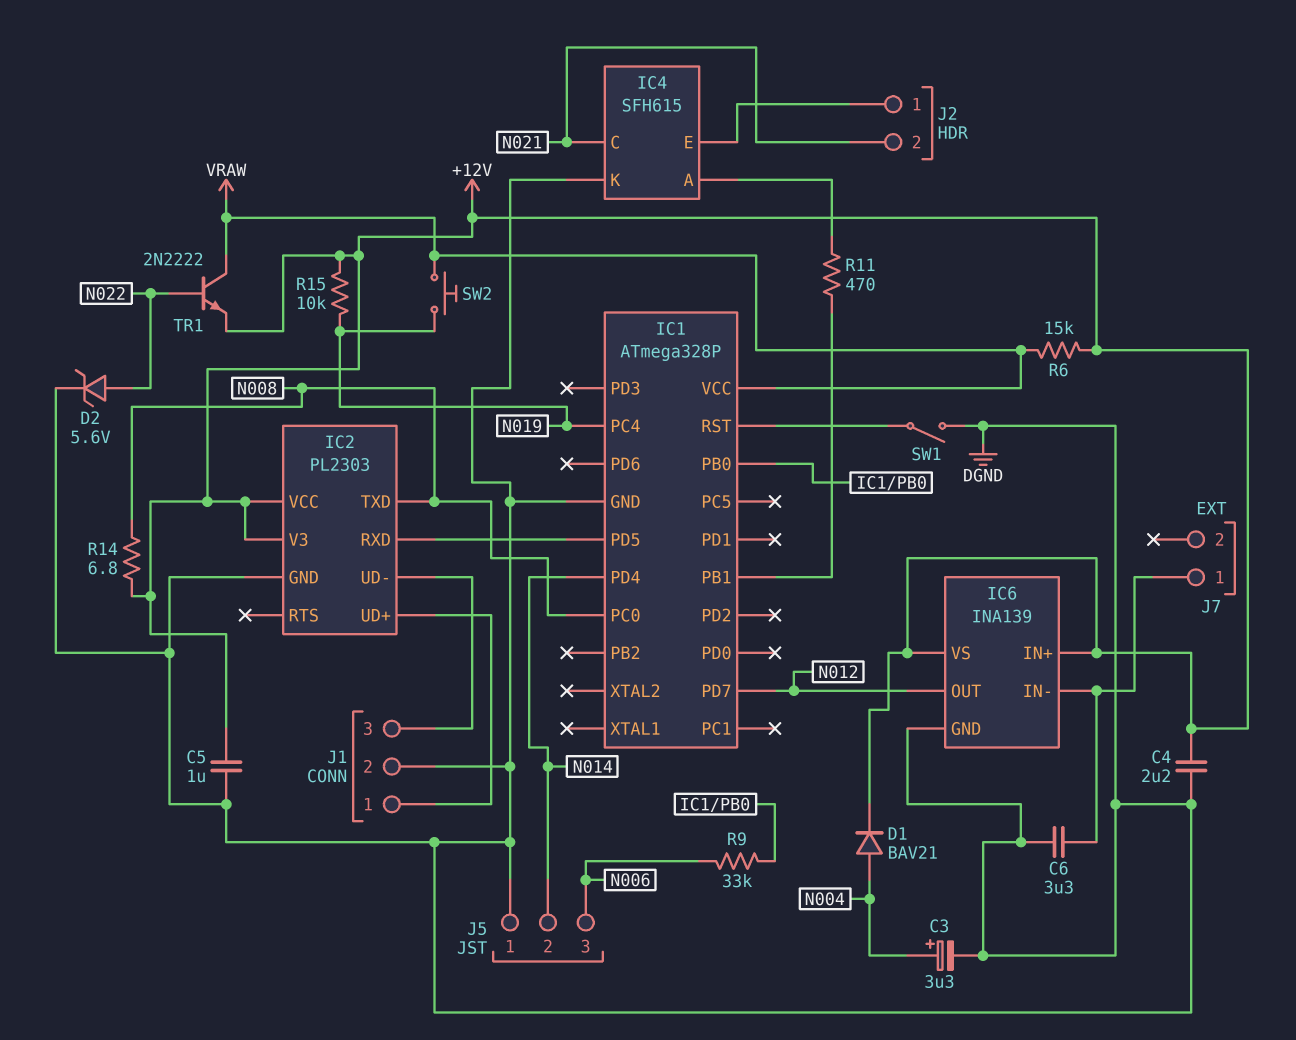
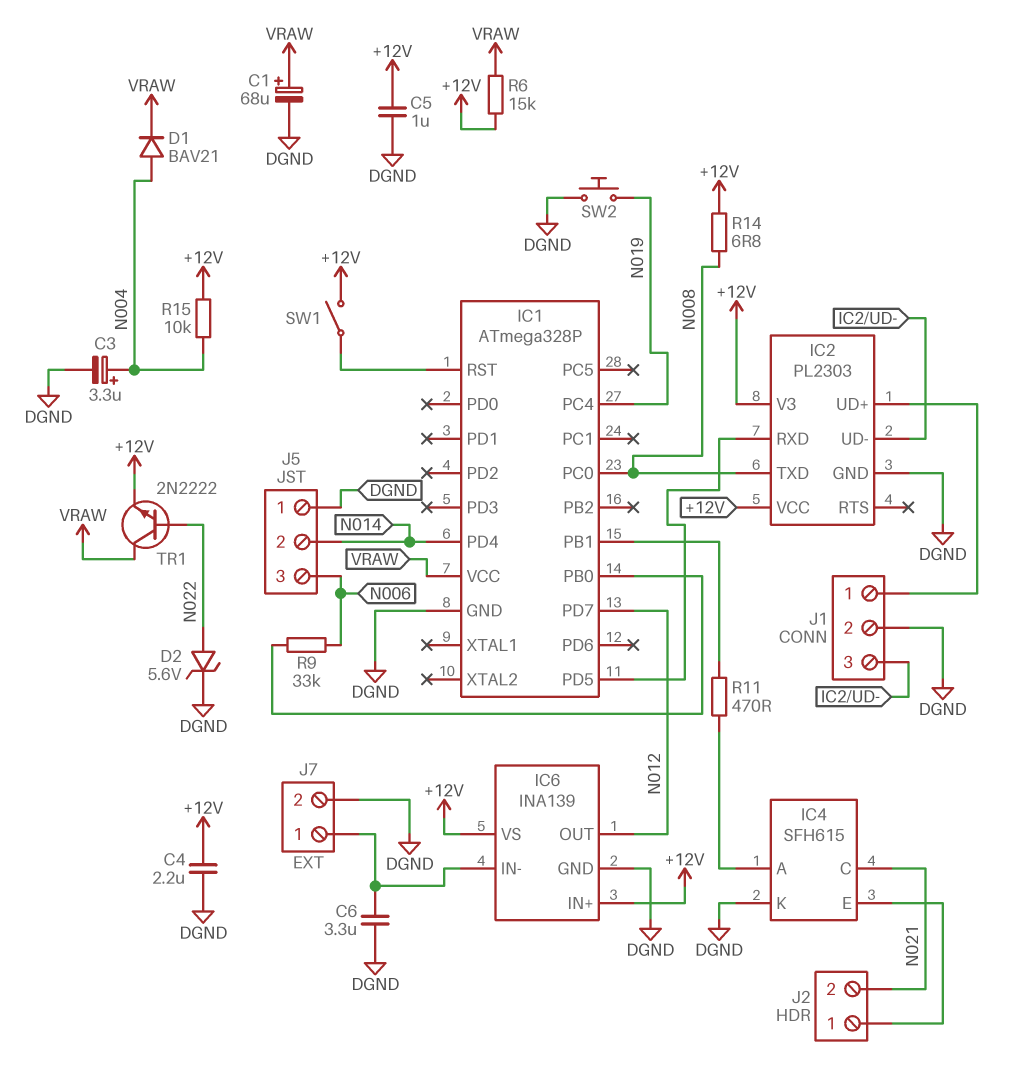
C1: none -> 68uF (plus VRAW, minus DGND)
D1: diode BAV21 (A N004, K +12V) -> diode BAV21 (A N004, K VRAW)
J7 pin 2: none -> DGND
R15: 10k (+12V, N019) -> 10k (+12V, N004)
SW1: switch (DGND, IC1/RST) -> switch (+12V, IC1/RST)
SW2: button (N019, VRAW) -> button (DGND, N019)

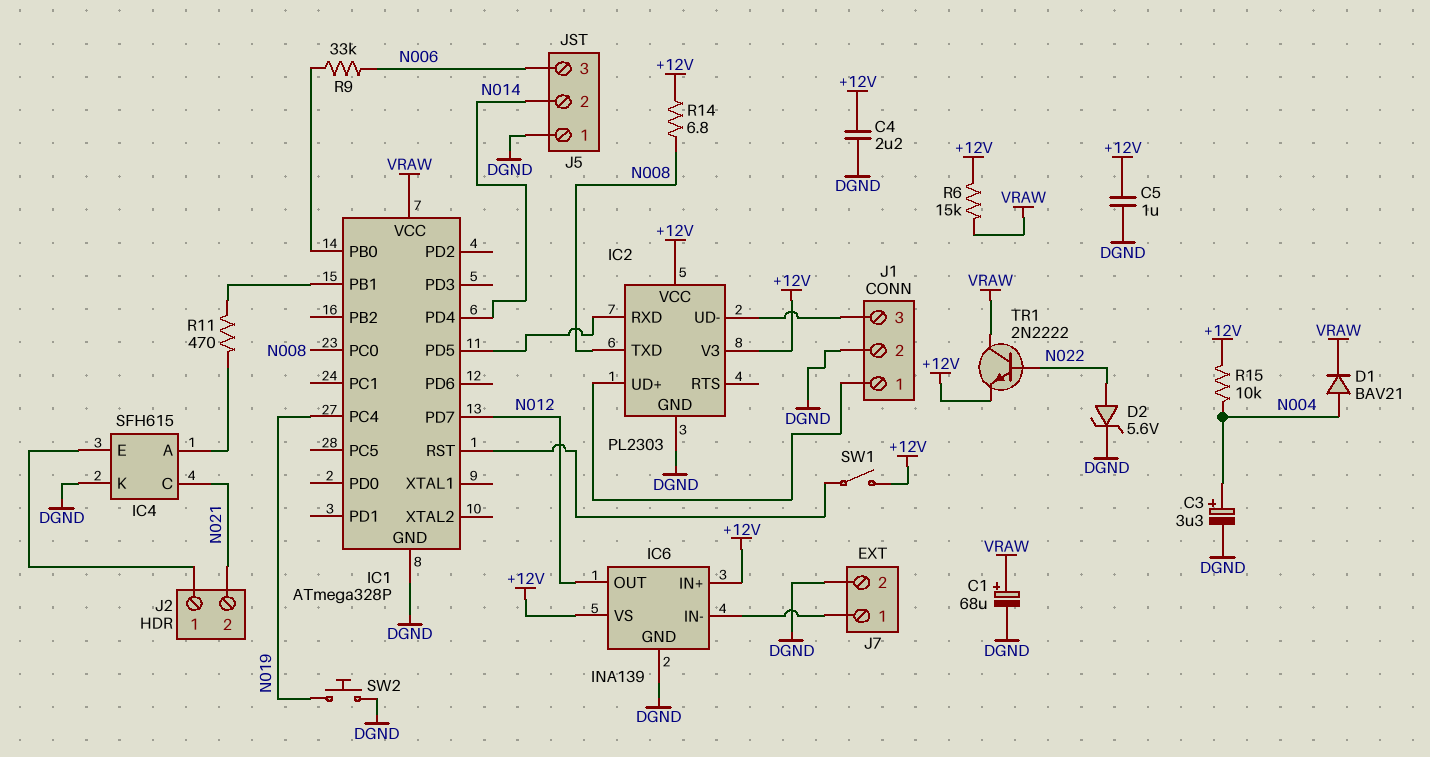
C6: 3.3uF (DGND, IC6/IN-) -> none

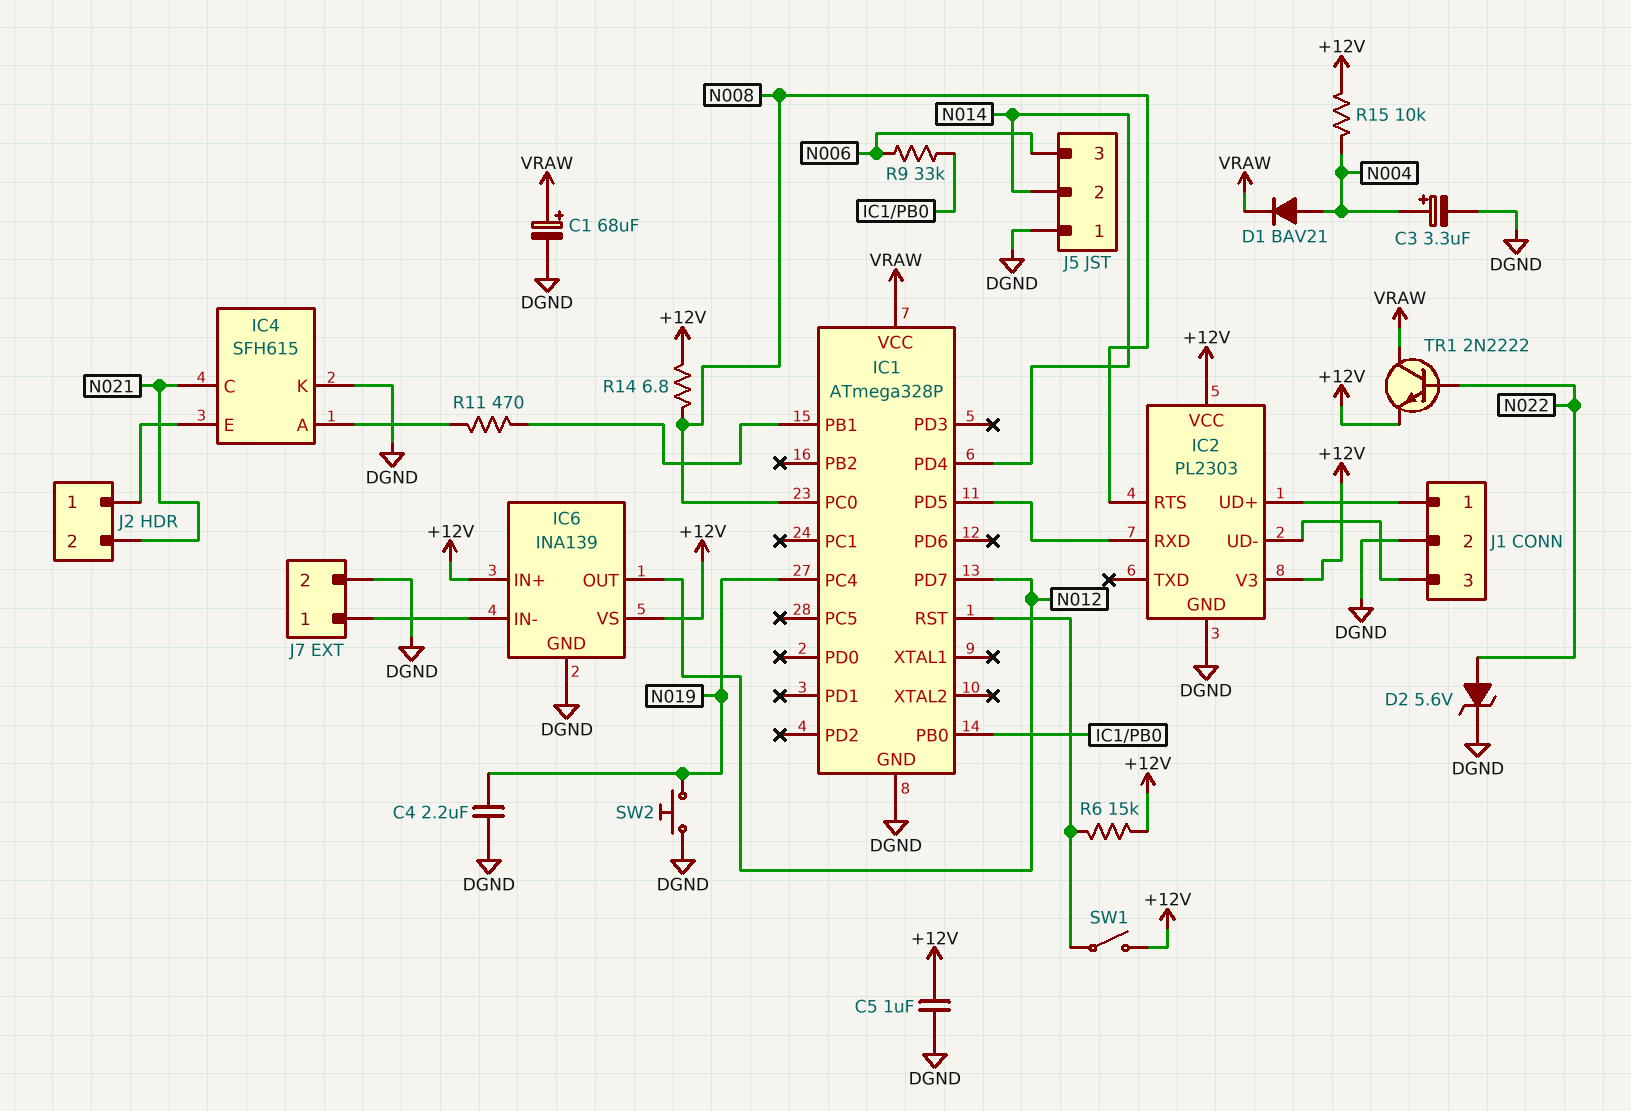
C4: 2.2uF (+12V, DGND) -> 2.2uF (DGND, N019)
IC2 pin RTS: none -> N008
IC2 pin TXD: N008 -> none
R6: 15k (+12V, VRAW) -> 15k (+12V, IC1/RST)

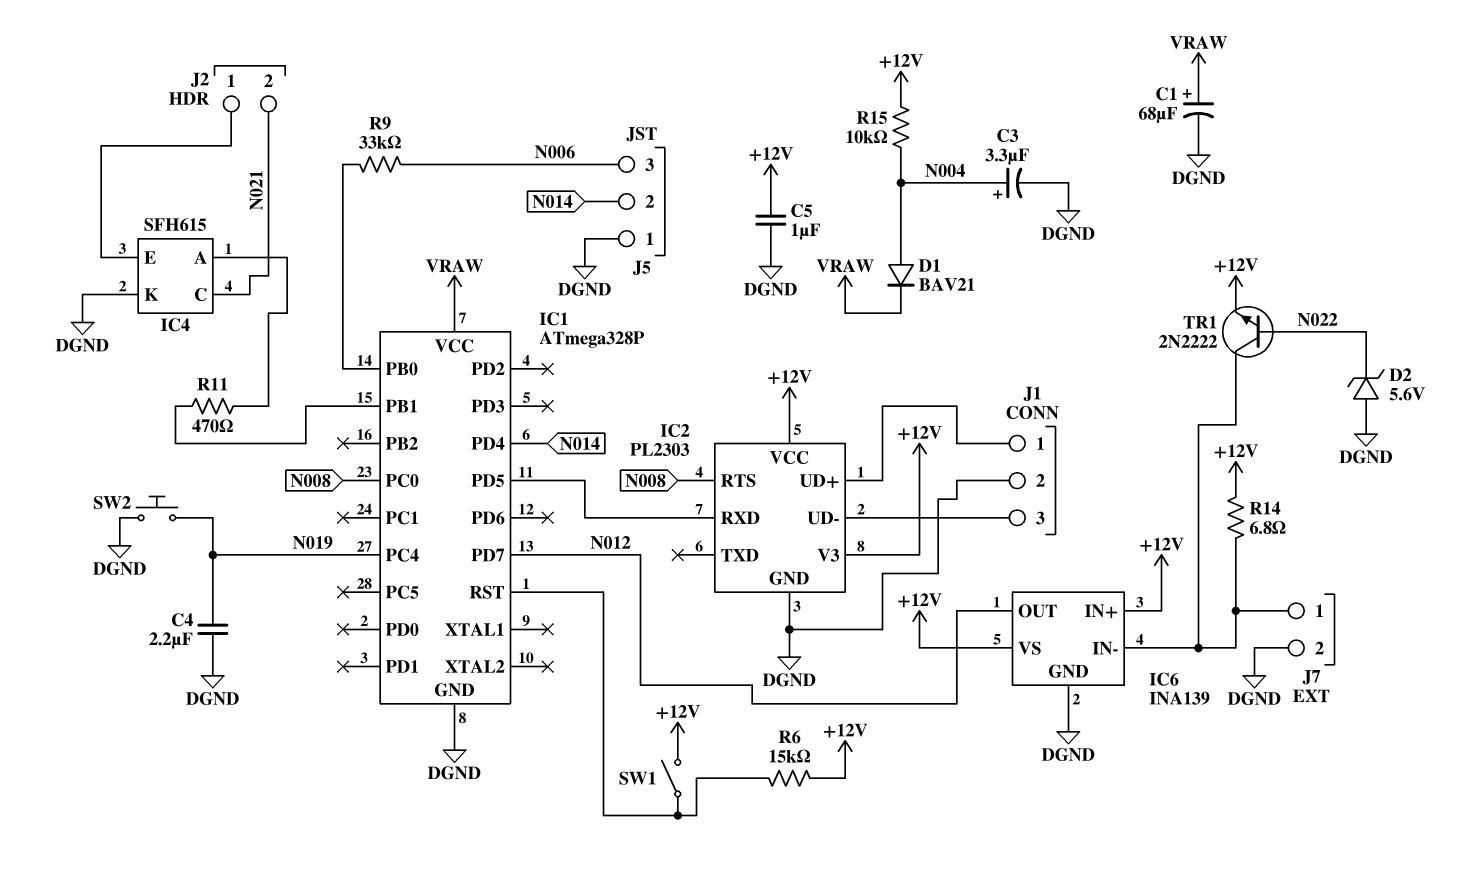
D2: zener 5.6V (A N022, K DGND) -> zener 5.6V (A DGND, K N022)
R14: 6.8 (+12V, N008) -> 6.8 (+12V, IC6/IN-)
TR1: NPN 2N2222 (B N022, C VRAW, E +12V) -> NPN 2N2222 (B N022, C IC6/IN-, E +12V)

